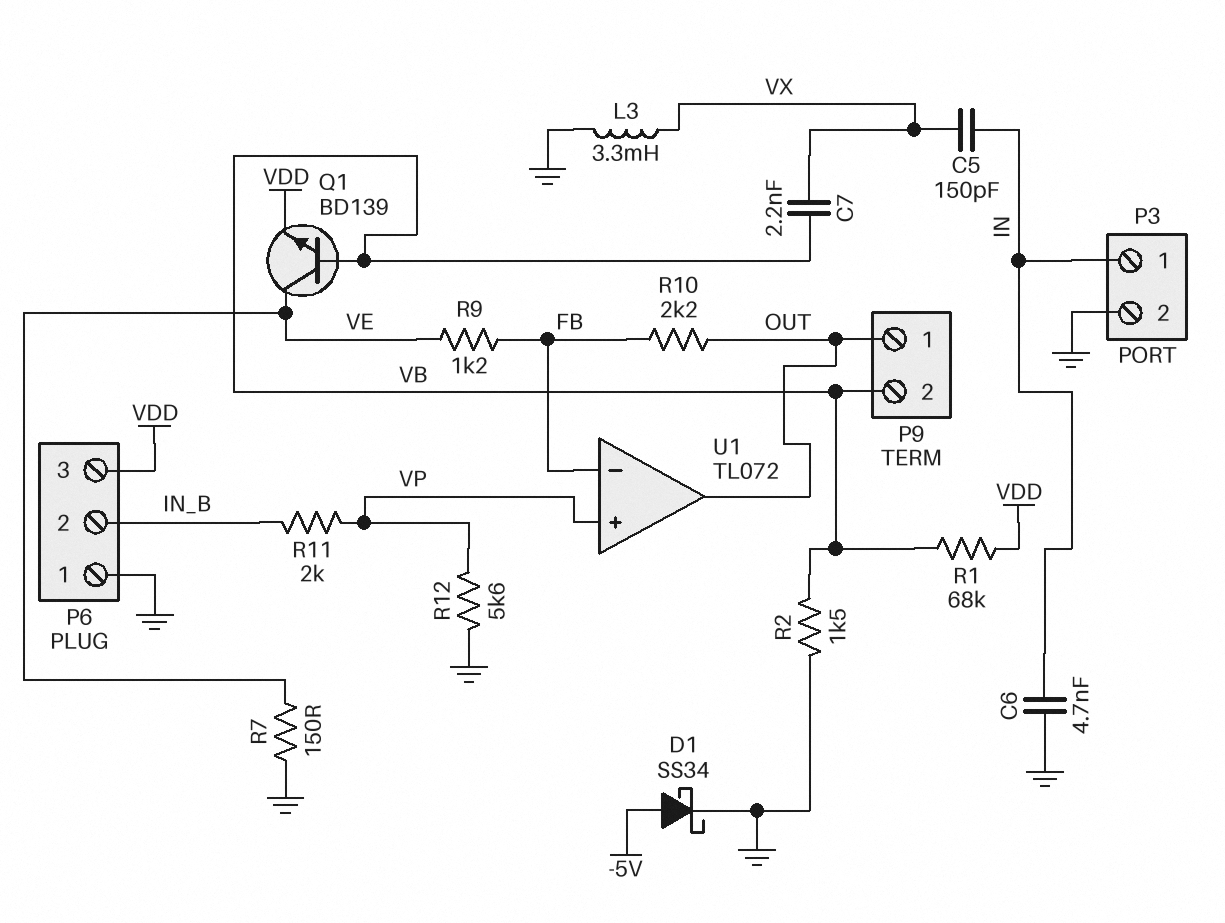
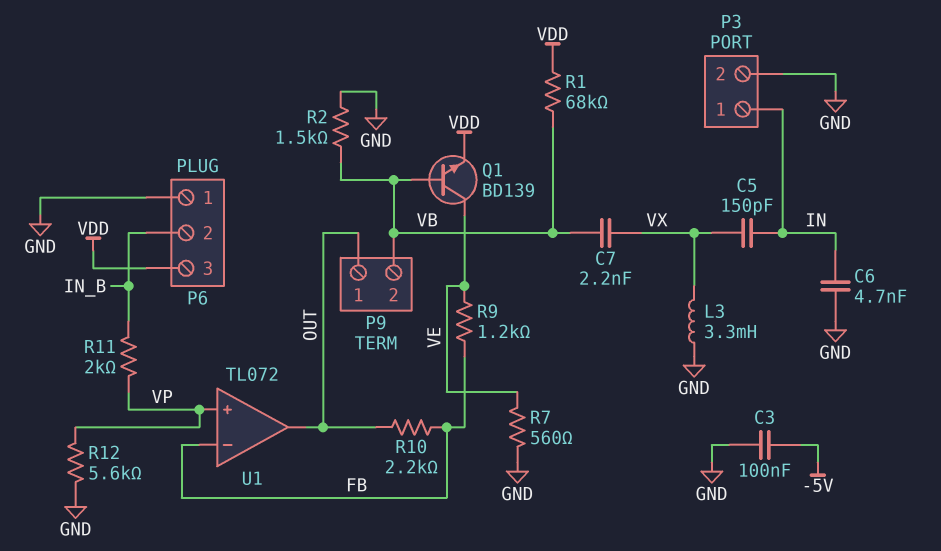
C3: none -> 100nF (-5V, GND)
D1: schottky SS34 (A -5V, K GND) -> none
R7: 150 (GND, VE) -> 560 (GND, VE)

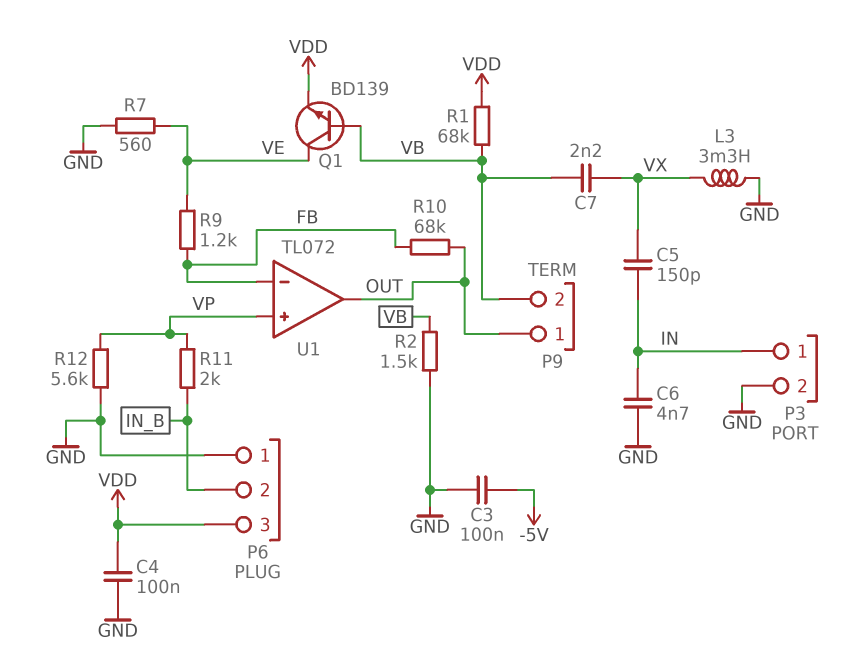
C4: none -> 100nF (GND, VDD)
R10: 2.2k (FB, OUT) -> 68k (FB, OUT)

